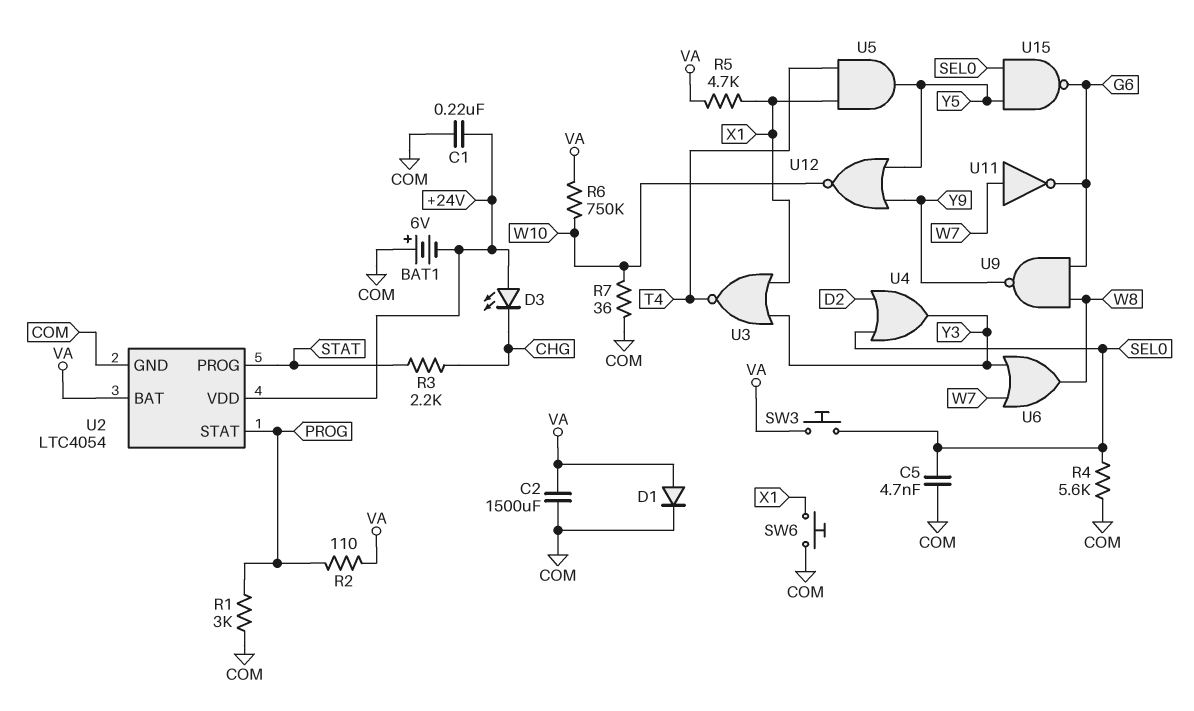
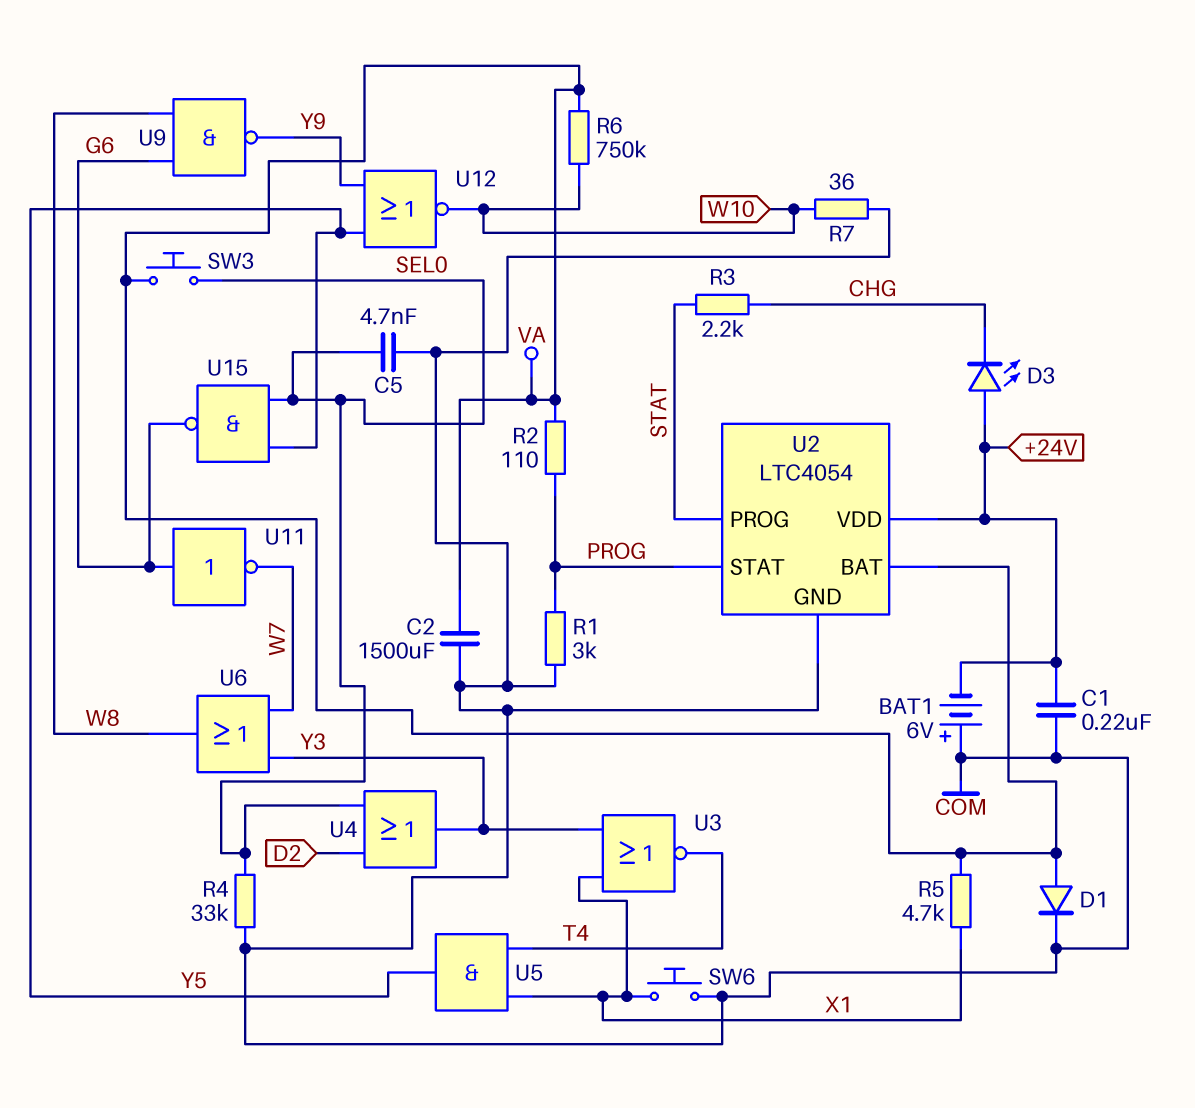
R4: 5.6k (COM, SEL0) -> 33k (COM, SEL0)
U11: NOT (in W7, out G6) -> NOT (in G6, out W7)

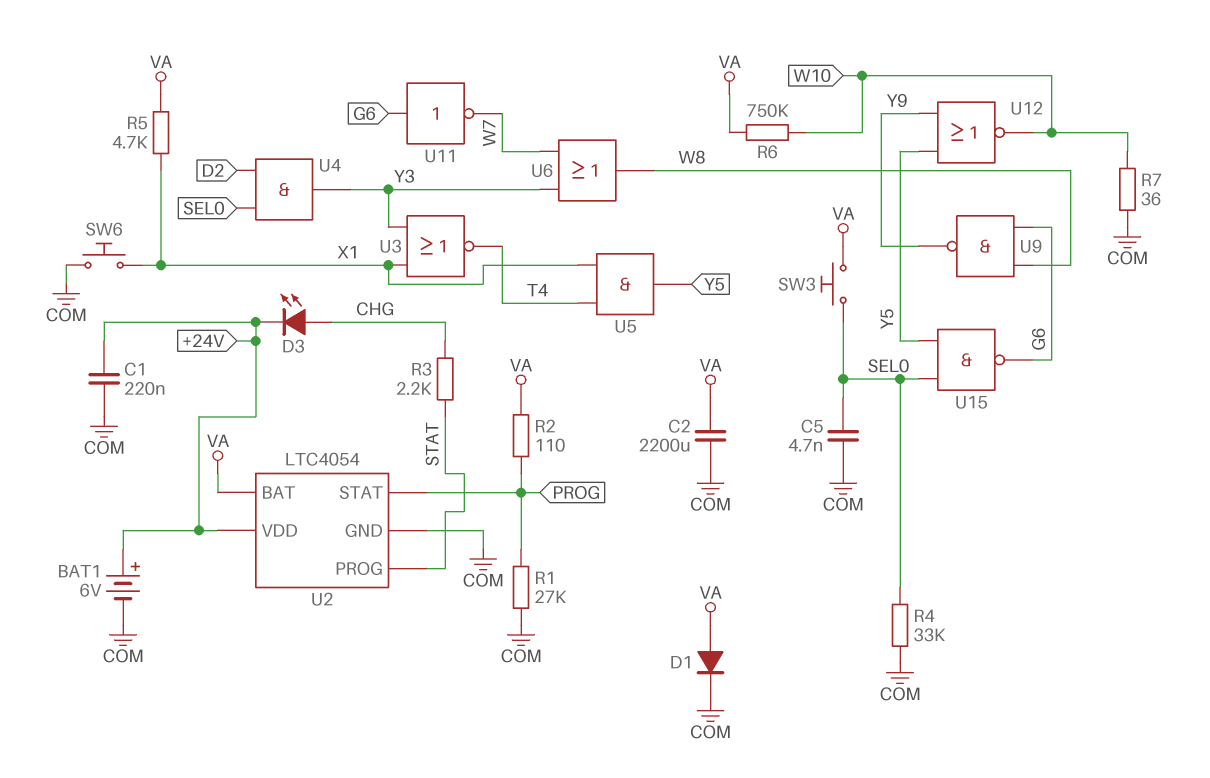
BAT1: 6V (plus COM, minus +24V) -> 6V (plus +24V, minus COM)
C2: 1500uF (COM, VA) -> 2200uF (COM, VA)
D3: LED (A +24V, K CHG) -> LED (A CHG, K +24V)
R1: 3k (COM, PROG) -> 27k (COM, PROG)
U4: OR (in D2, in SEL0, out Y3) -> AND (in D2, in SEL0, out Y3)

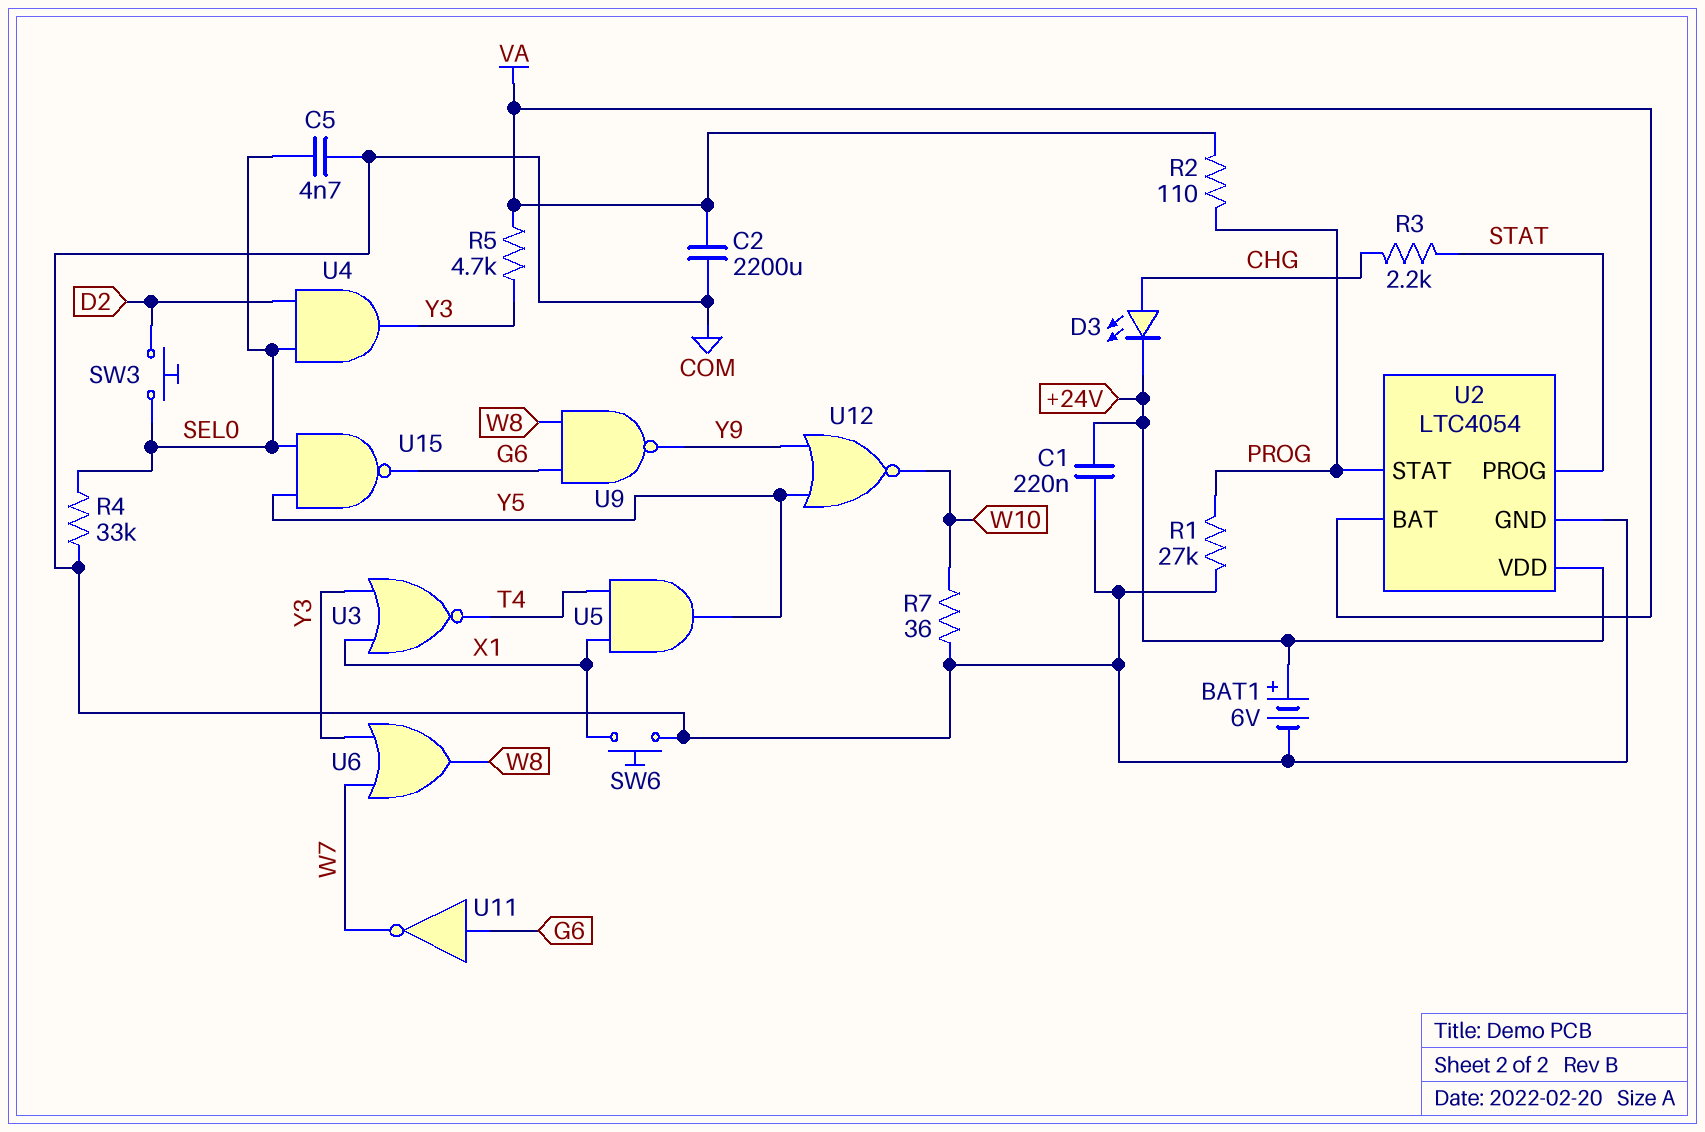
D1: diode (A VA, K COM) -> none
R5: 4.7k (VA, X1) -> 4.7k (VA, Y3)
R6: 750k (VA, W10) -> none
SW3: button (SEL0, VA) -> button (D2, SEL0)

